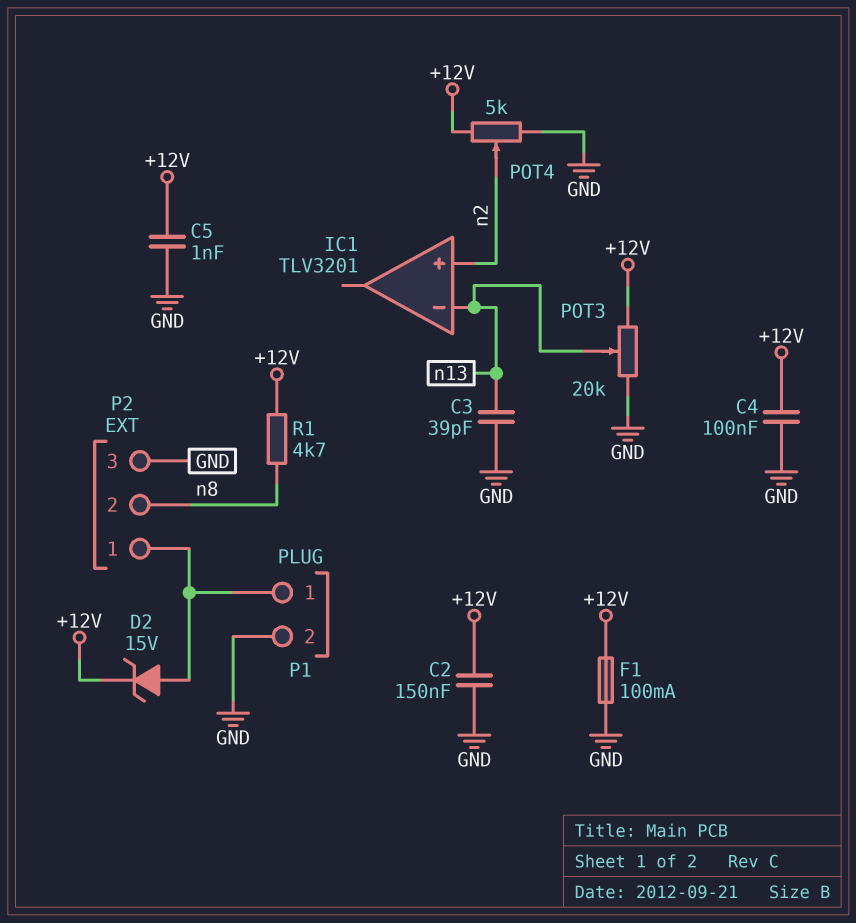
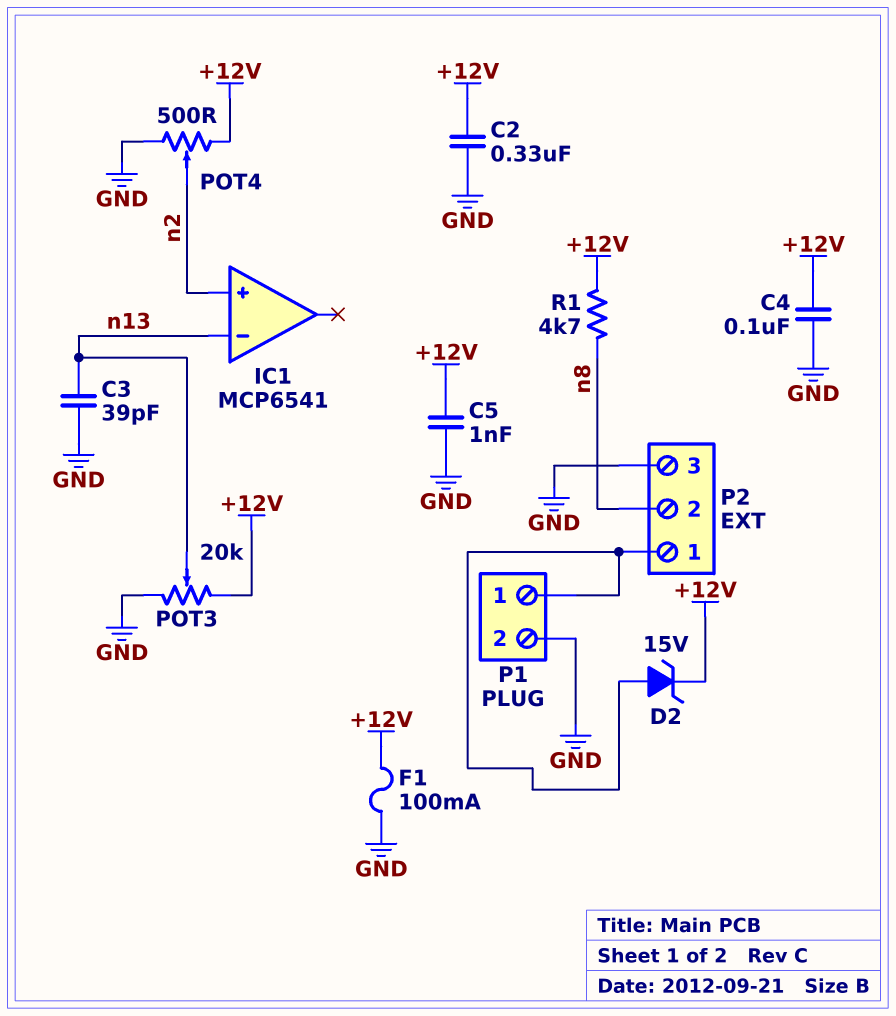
C2: 150nF (+12V, GND) -> 330nF (+12V, GND)
IC1: TLV3201 -> MCP6541
POT4: 5k (+12V, GND, wiper n2) -> 500 (+12V, GND, wiper n2)

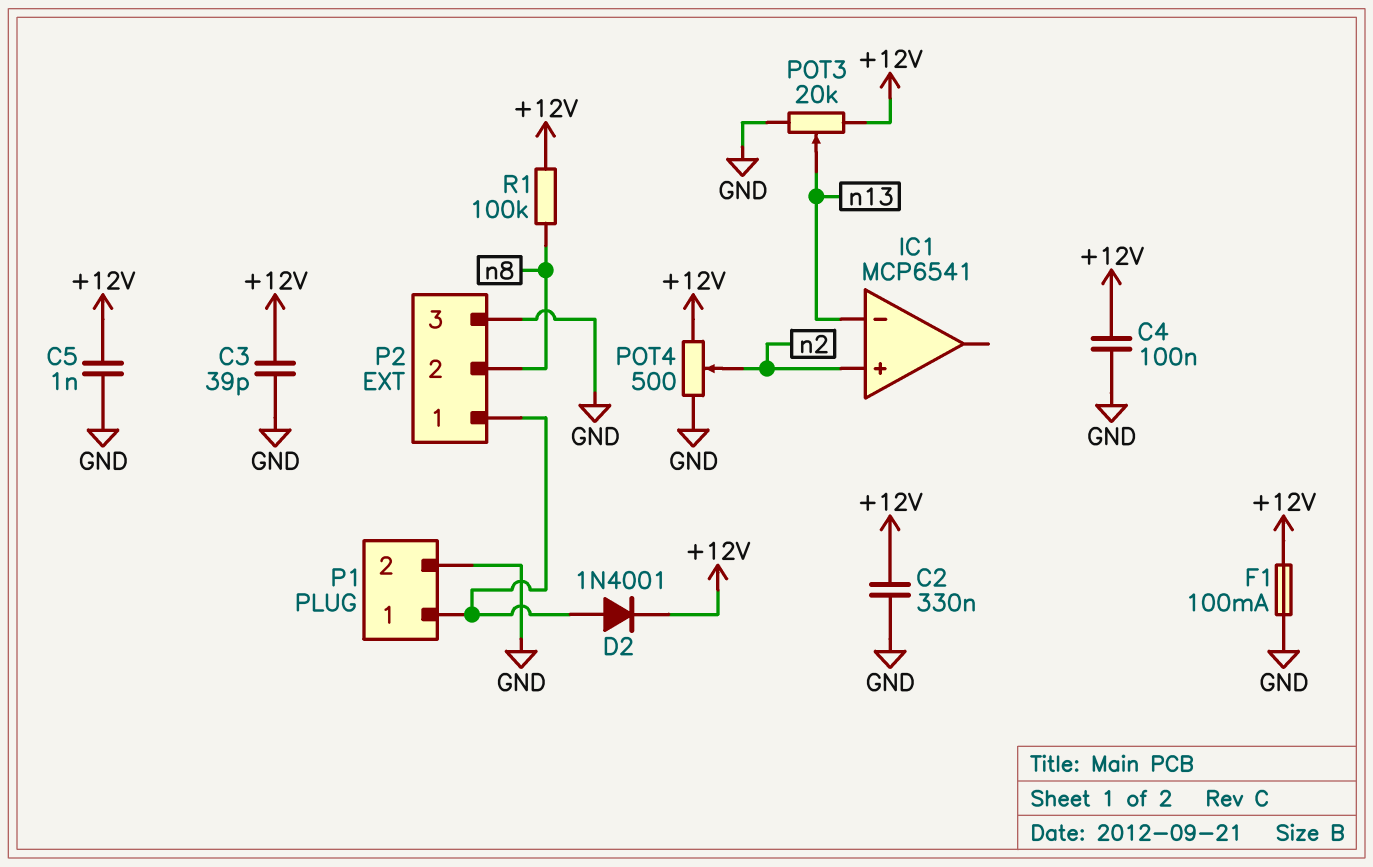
C3: 39pF (GND, n13) -> 39pF (+12V, GND)
D2: zener 15V (A P1/1, K +12V) -> diode 1N4001 (A P1/1, K +12V)
R1: 4.7k (+12V, n8) -> 100k (+12V, n8)

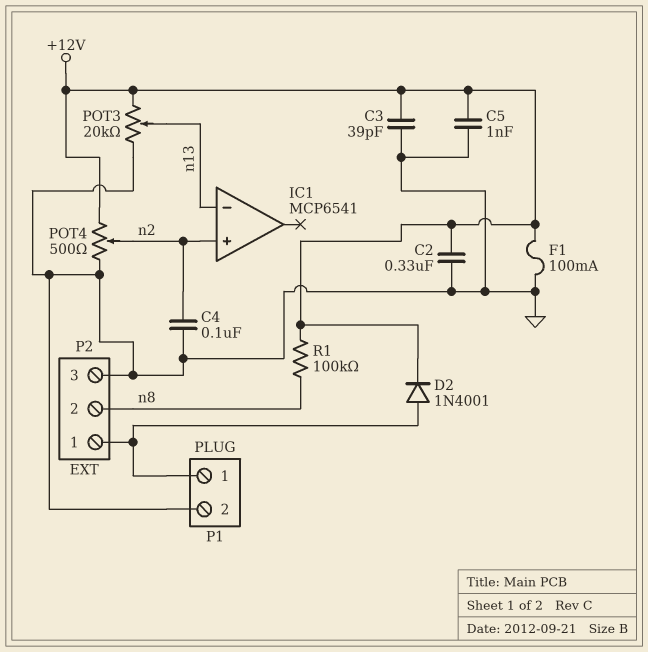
C4: 100nF (+12V, GND) -> 100nF (GND, n2)

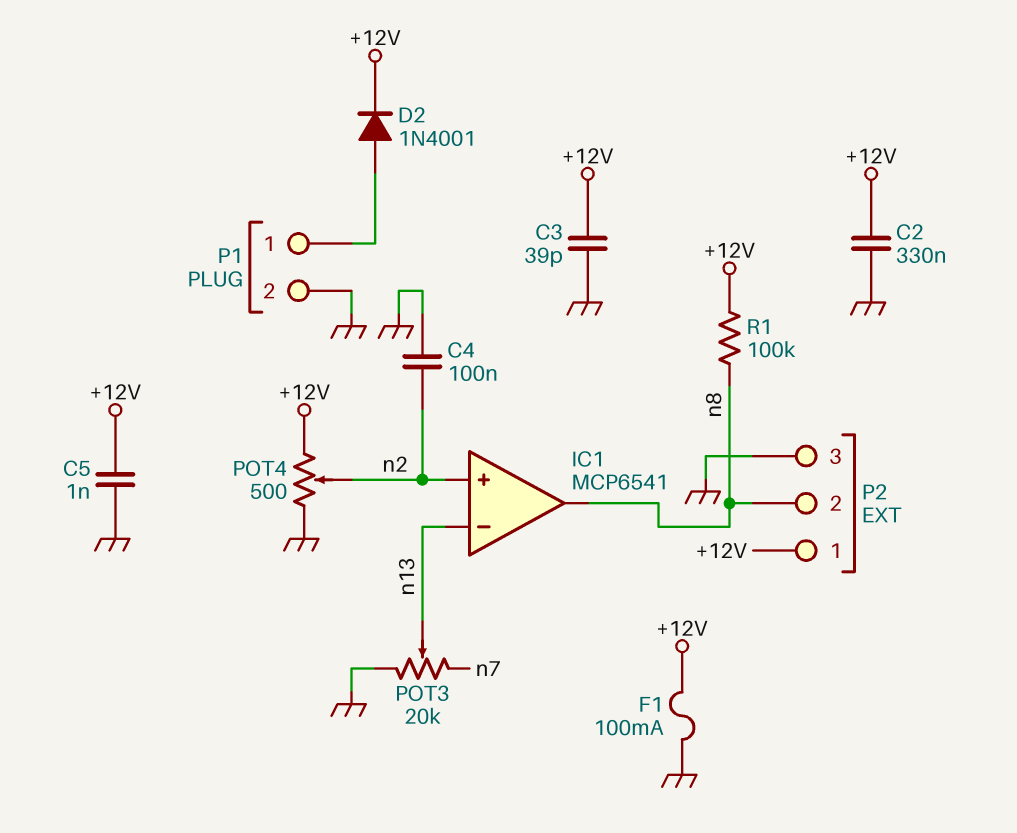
IC1 pin out: none -> n8
P2 pin 1: P1/1 -> +12V
POT3: 20k (+12V, GND, wiper n13) -> 20k (GND, n7, wiper n13)

